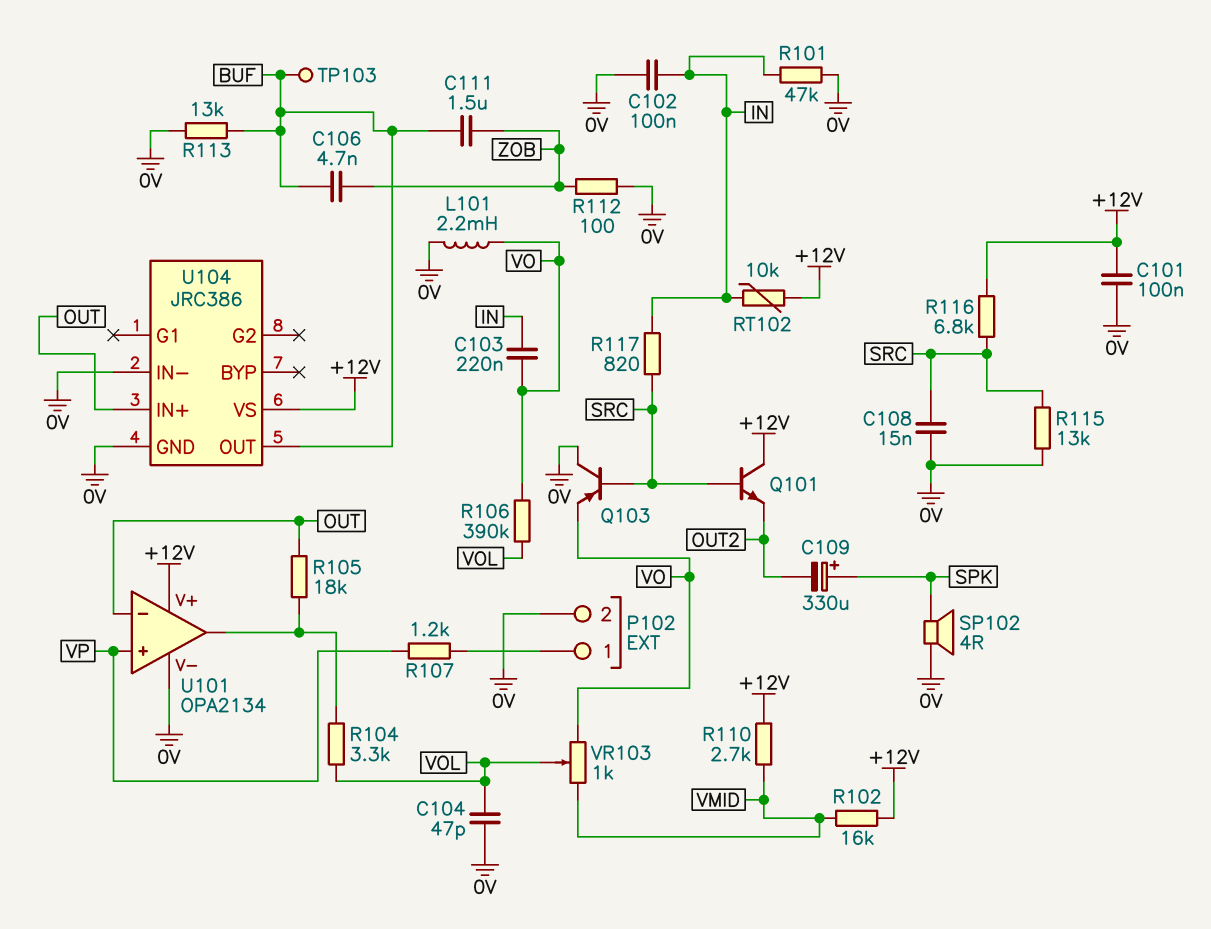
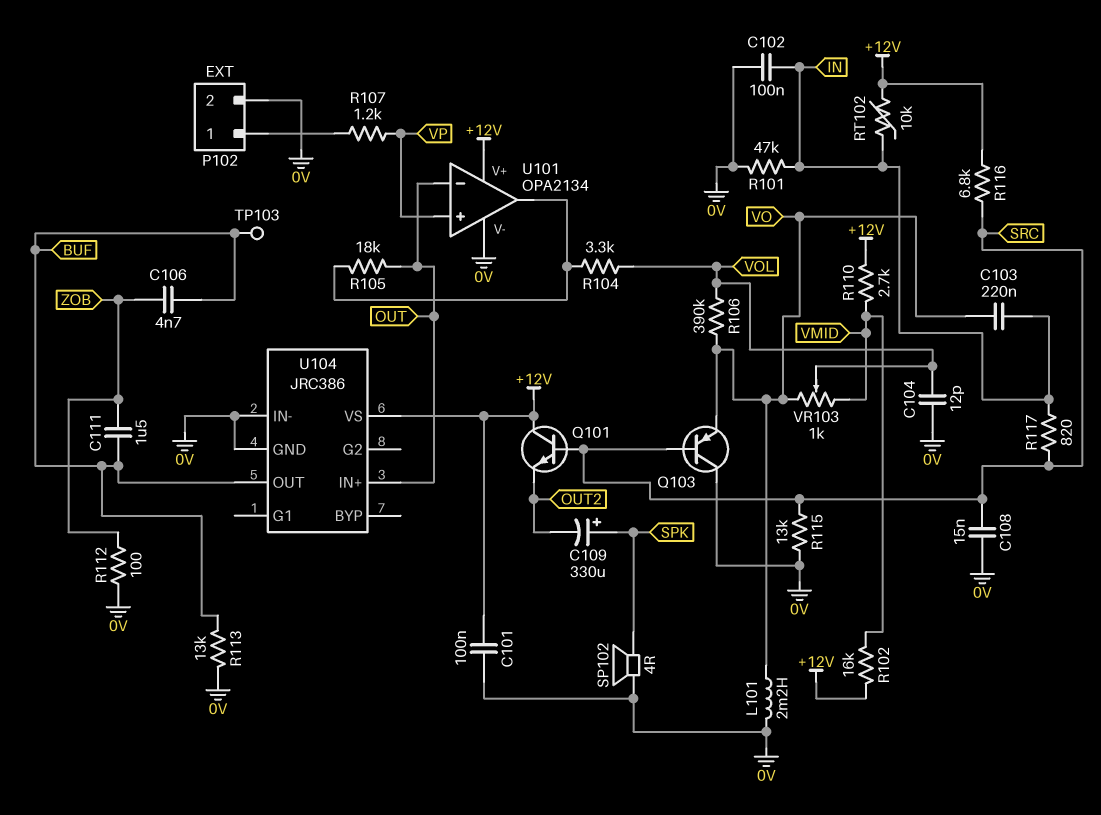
C104: 47pF (0V, VOL) -> 12pF (0V, VOL)

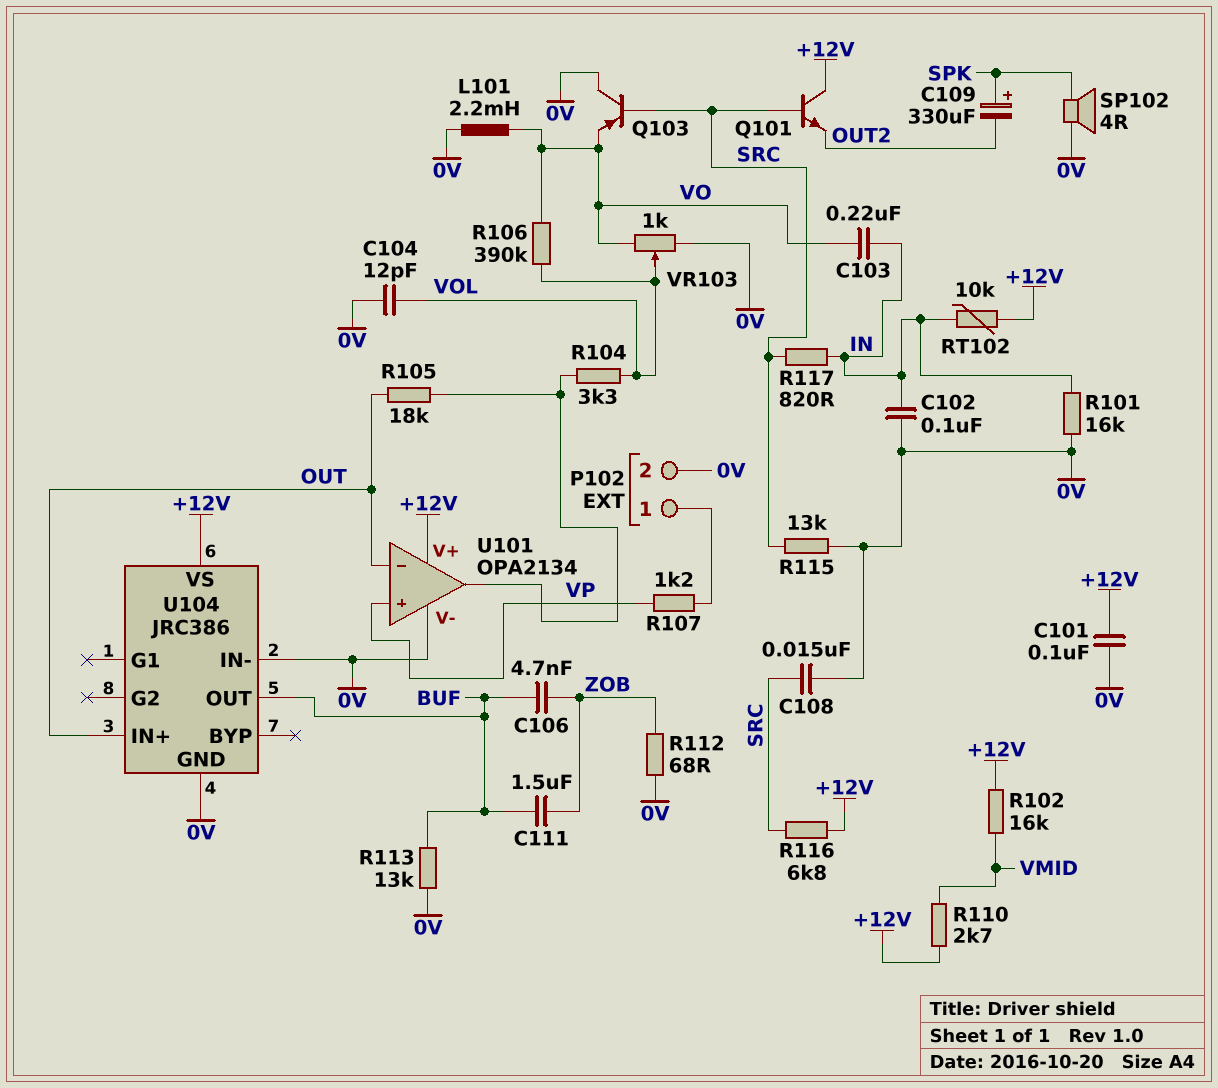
R101: 47k (0V, IN) -> 16k (0V, IN)
R112: 100 (0V, ZOB) -> 68 (0V, ZOB)
TP103: test point (BUF) -> none
VR103: 1k (VMID, VO, wiper VOL) -> 1k (0V, VO, wiper VOL)

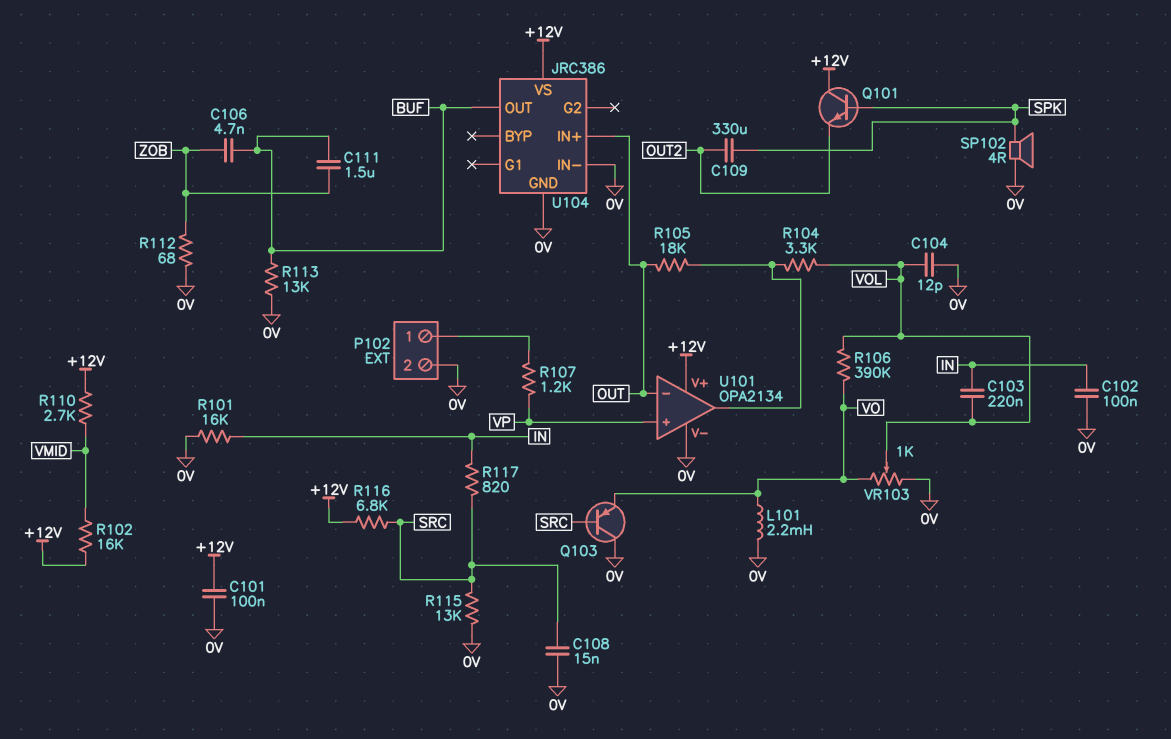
C103: 220nF (IN, VO) -> 220nF (IN, VOL)
C109: 330uF (plus SPK, minus OUT2) -> 330uF (OUT2, SPK)
Q101: NPN (B SRC, C +12V, E OUT2) -> NPN (B SPK, C +12V, E OUT2)
RT102: 10k (+12V, IN) -> none

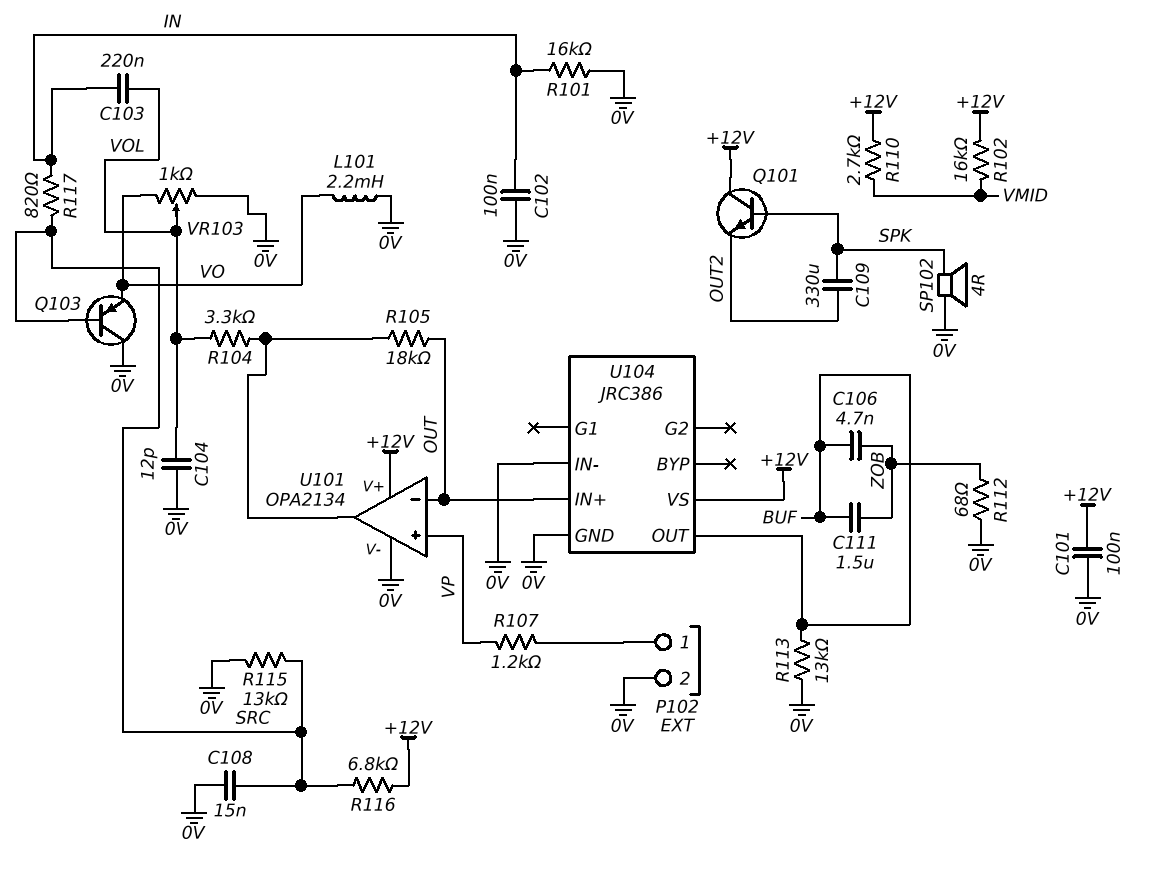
R106: 390k (VO, VOL) -> none

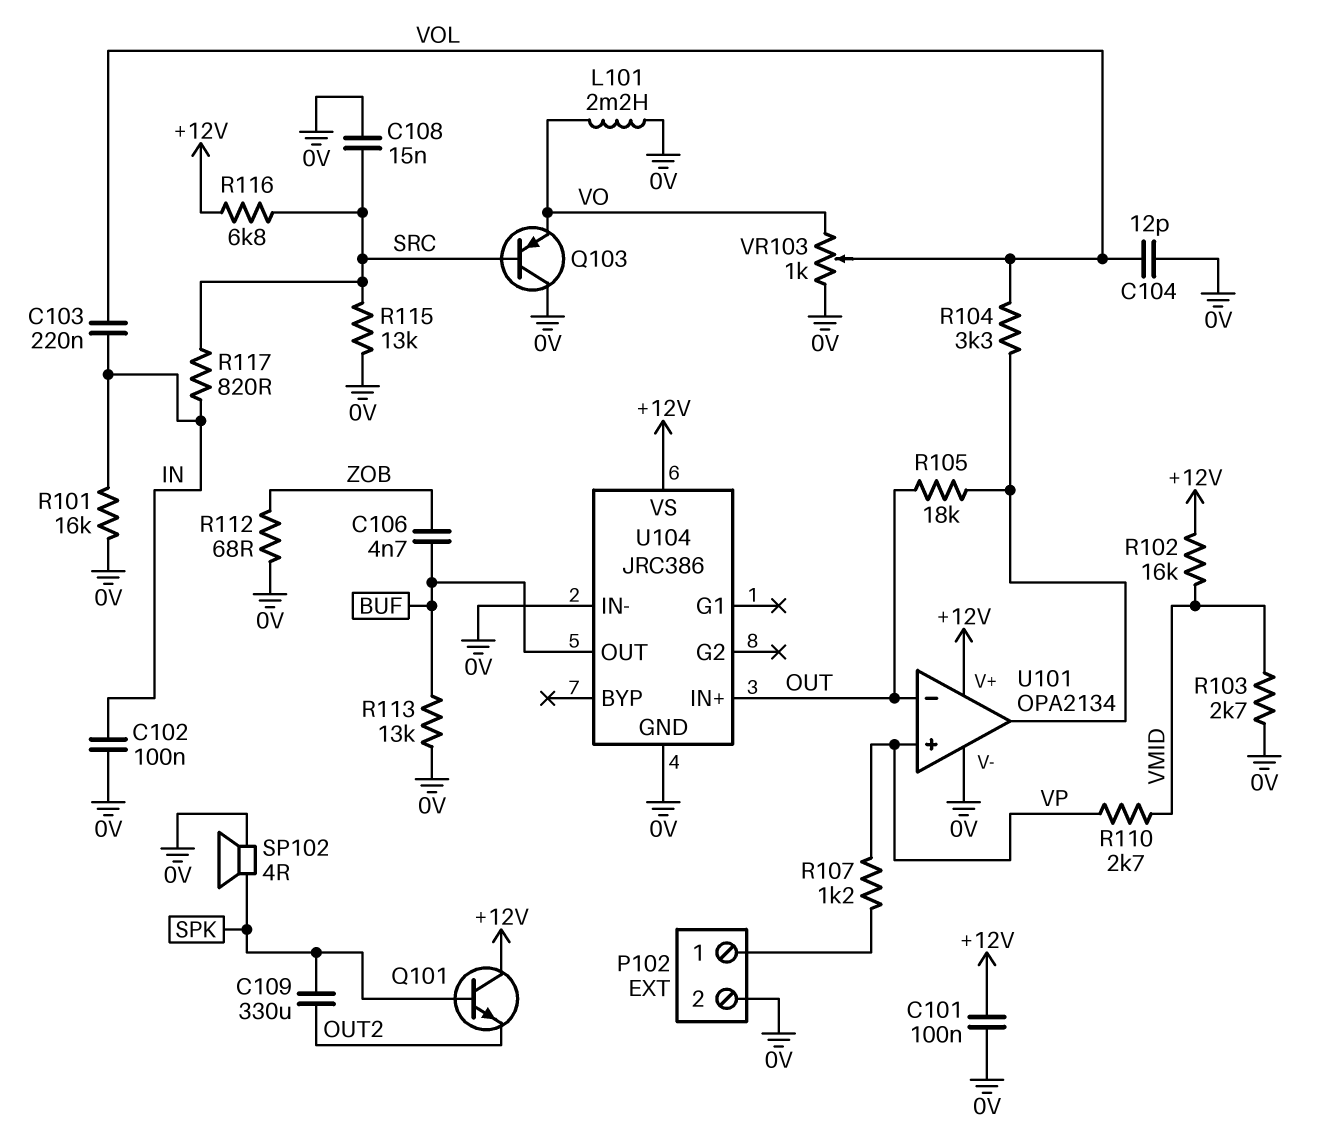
C111: 1.5uF (BUF, ZOB) -> none
R103: none -> 2.7k (0V, VMID)
R110: 2.7k (+12V, VMID) -> 2.7k (VMID, VP)

